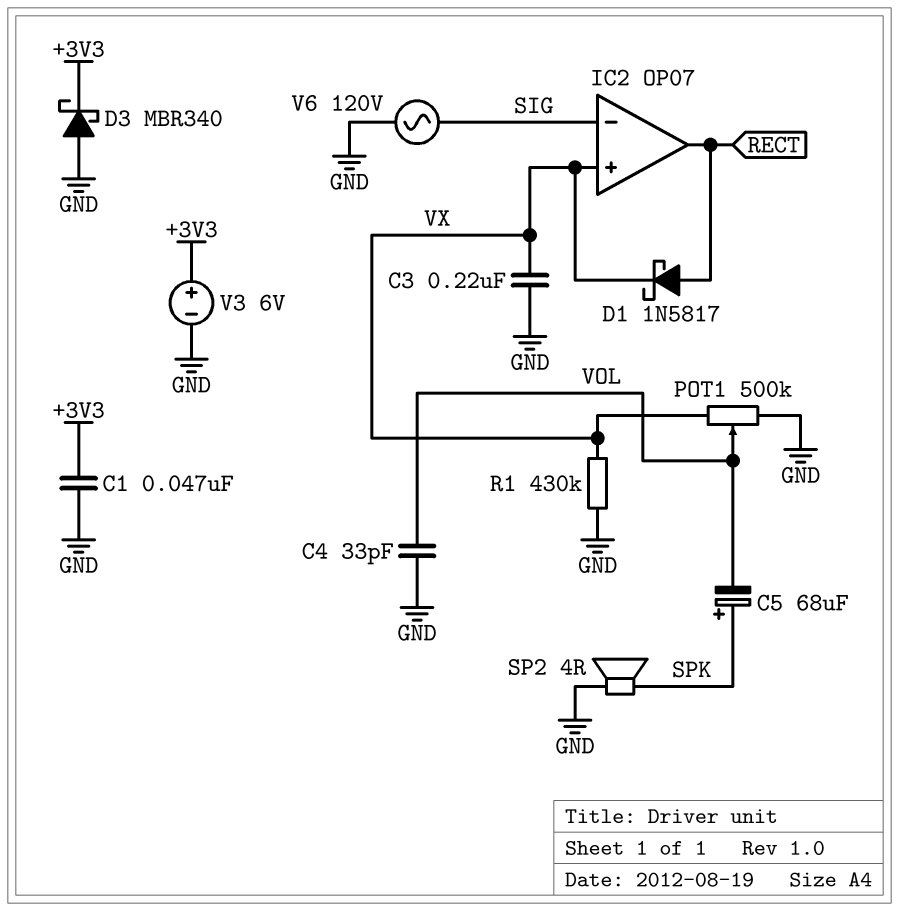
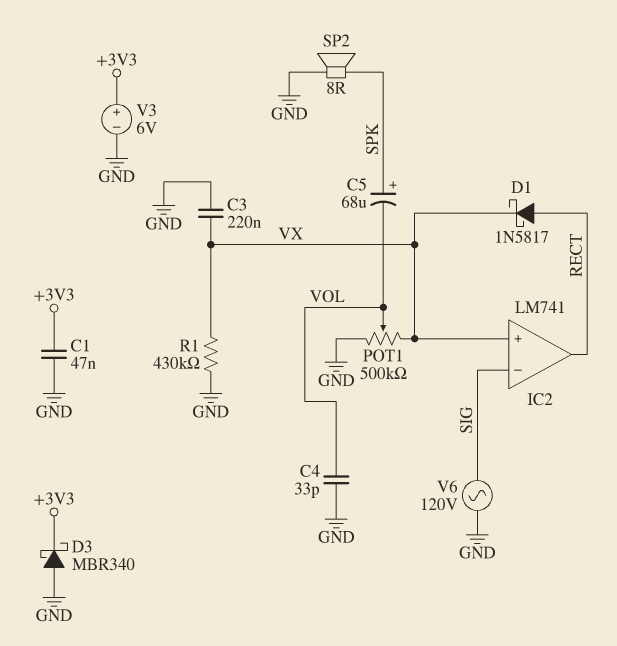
IC2: OP07 -> LM741
SP2: speaker 4R (GND, SPK) -> speaker 8R (GND, SPK)

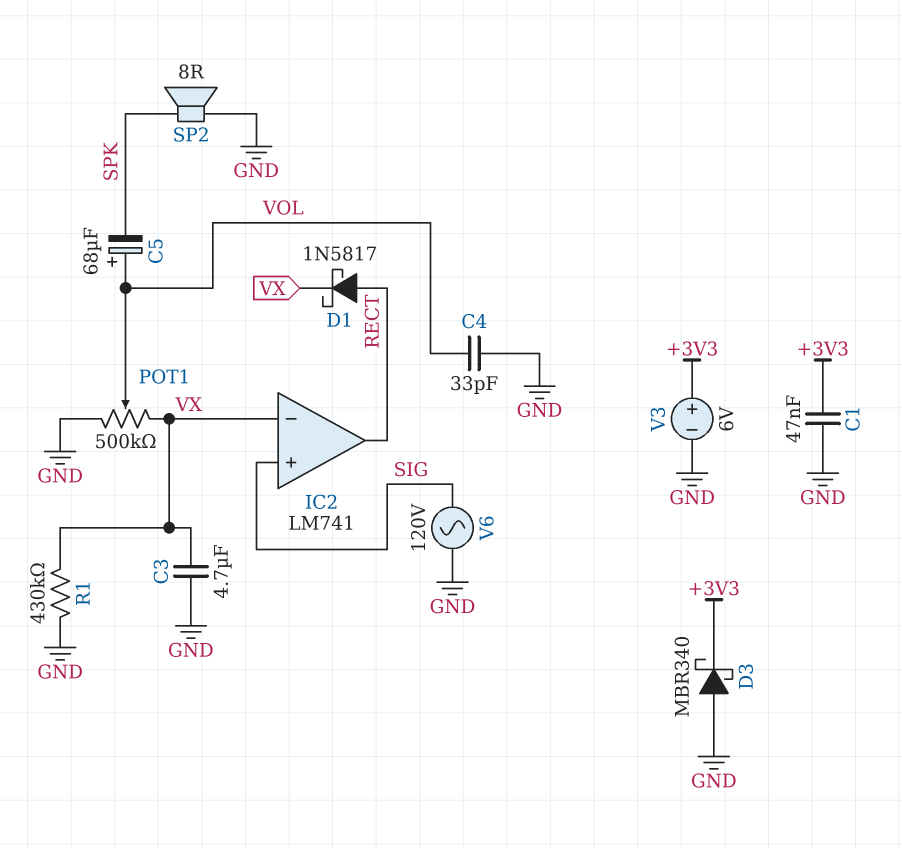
C3: 220nF (GND, VX) -> 4.7uF (GND, VX)
C5: 68uF (plus SPK, minus VOL) -> 68uF (plus VOL, minus SPK)
IC2 pin in+: VX -> SIG
IC2 pin in-: SIG -> VX

